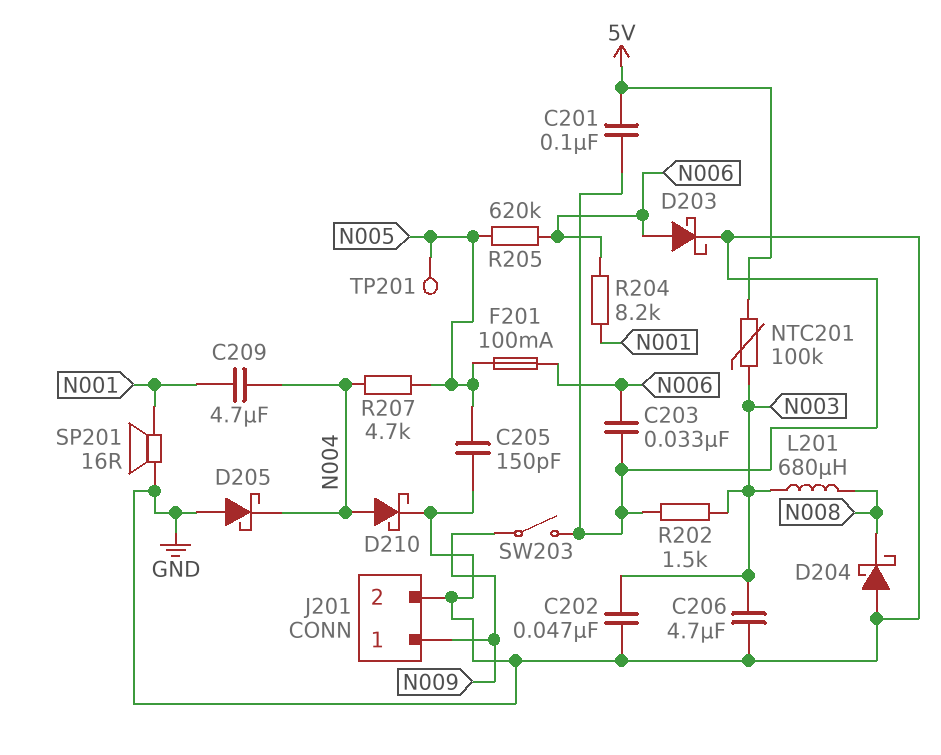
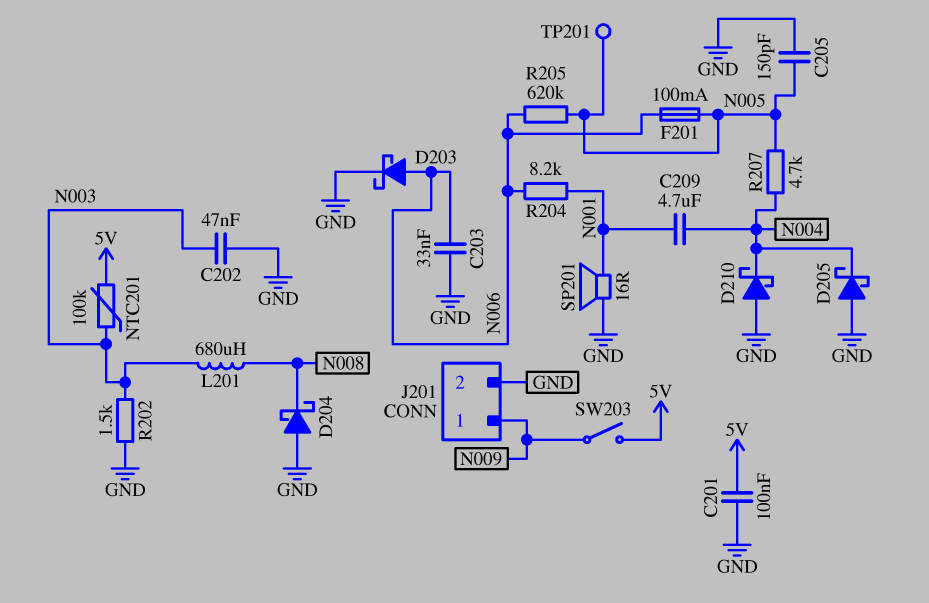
C206: 4.7uF (GND, N003) -> none
D210: schottky (A N004, K GND) -> schottky (A GND, K N004)
SW203: switch (GND, N009) -> switch (5V, N009)

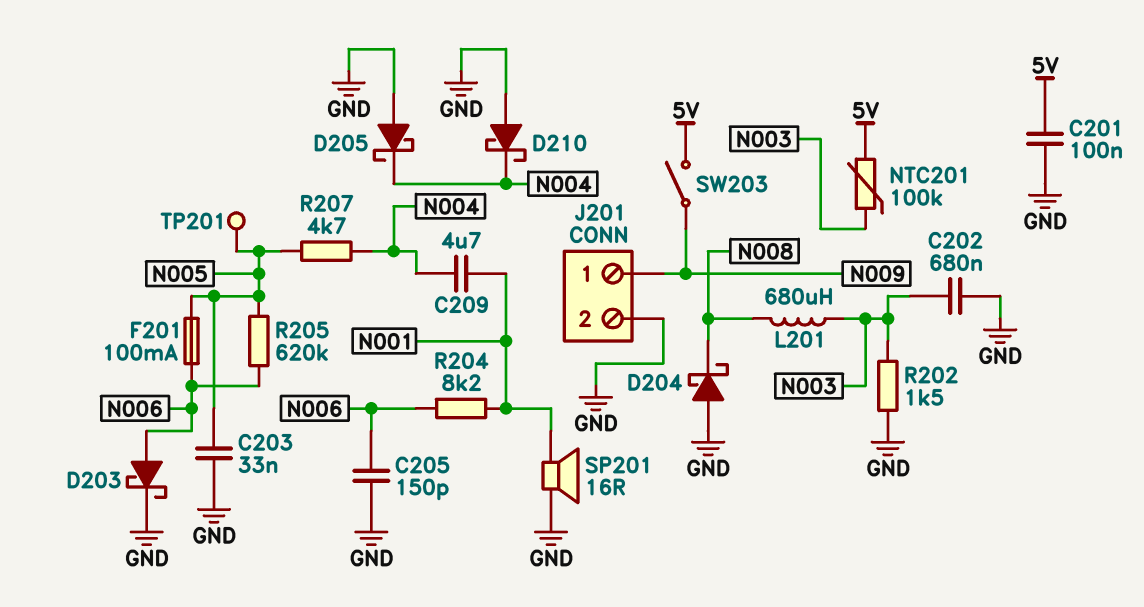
C202: 47nF (GND, N003) -> 680nF (GND, N003)
C203: 33nF (GND, N006) -> 33nF (GND, N005)
C205: 150pF (GND, N005) -> 150pF (GND, N006)

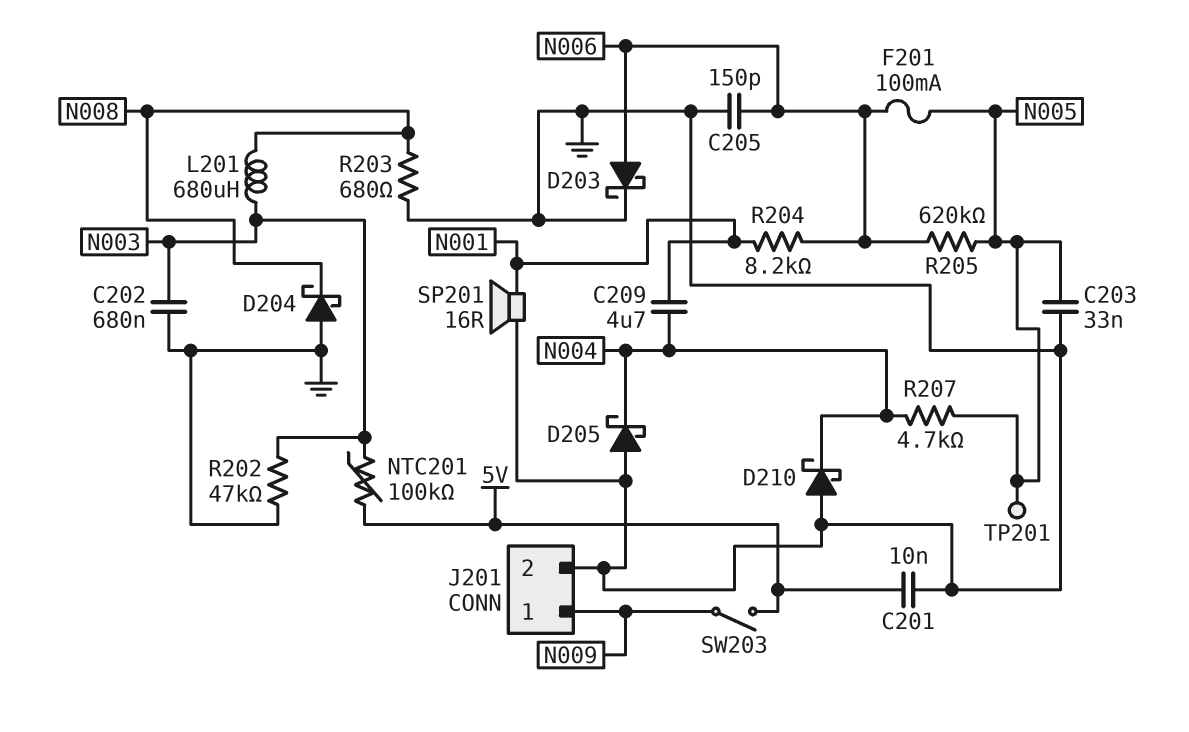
C201: 100nF (5V, GND) -> 10nF (5V, GND)
R202: 1.5k (GND, N003) -> 47k (GND, N003)
R203: none -> 680 (GND, N008)

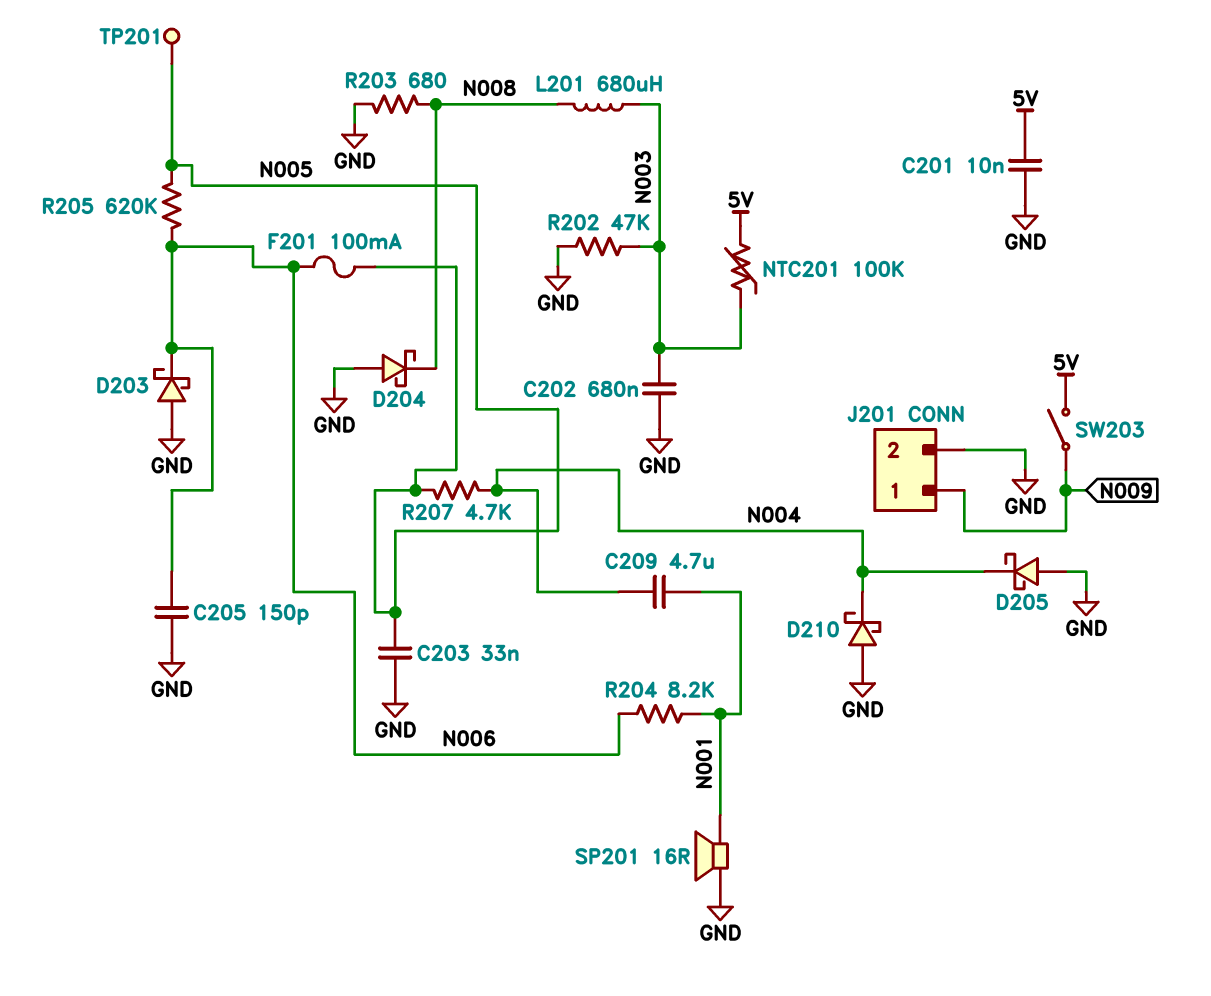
D203: schottky (A N006, K GND) -> schottky (A GND, K N006)

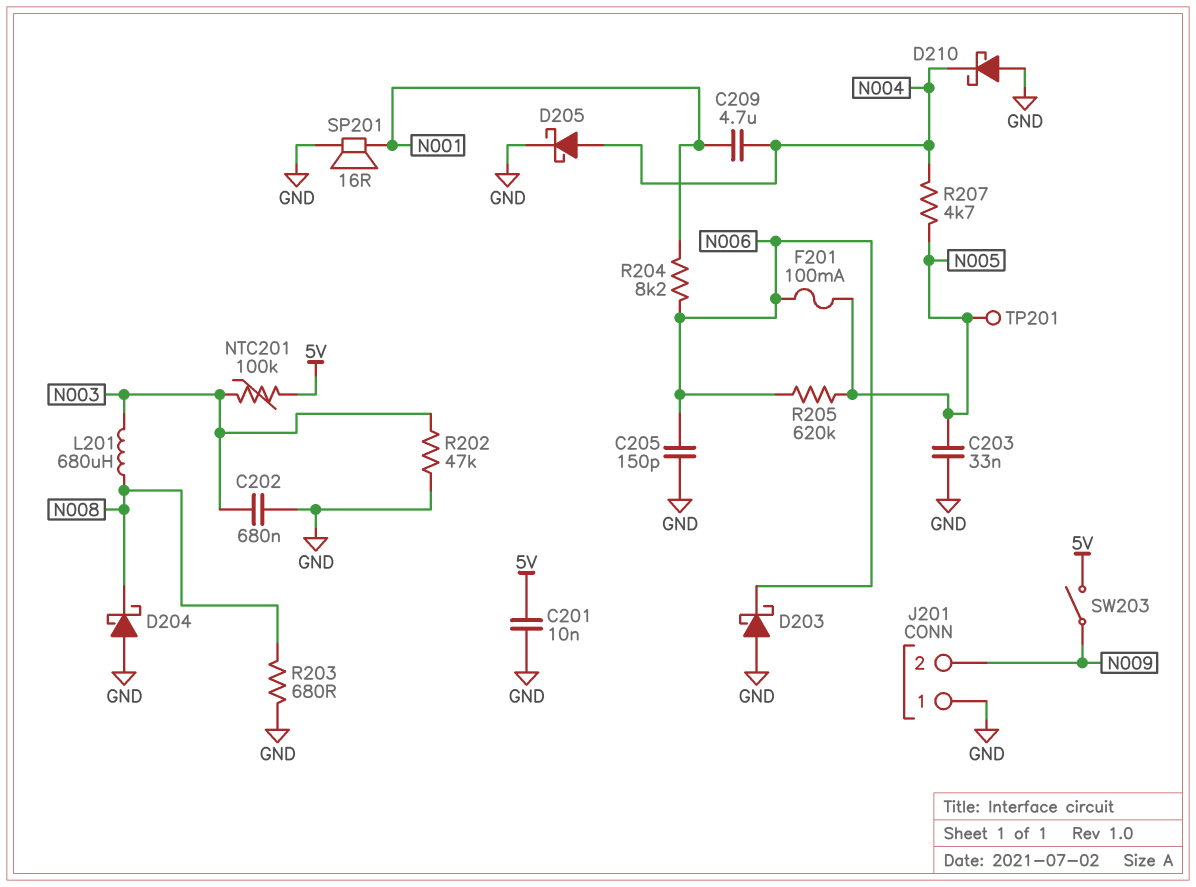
D205: schottky (A GND, K N004) -> schottky (A N004, K GND)
J201 pin 1: N009 -> GND
J201 pin 2: GND -> N009

